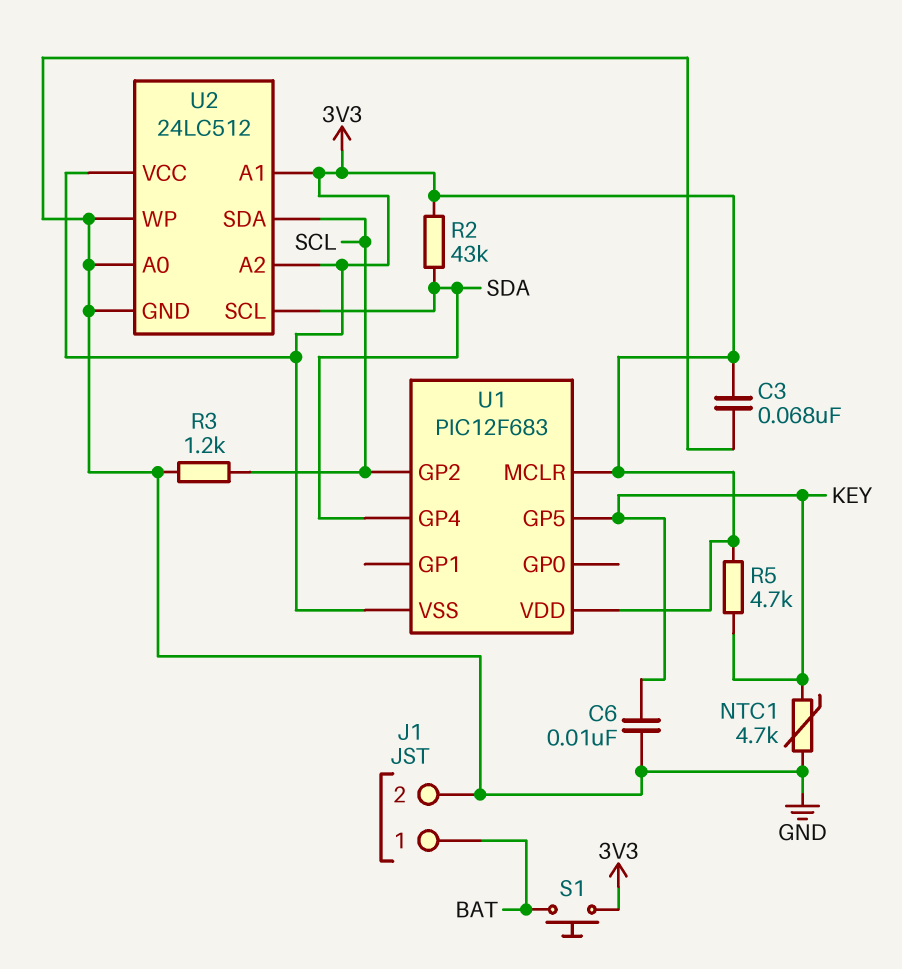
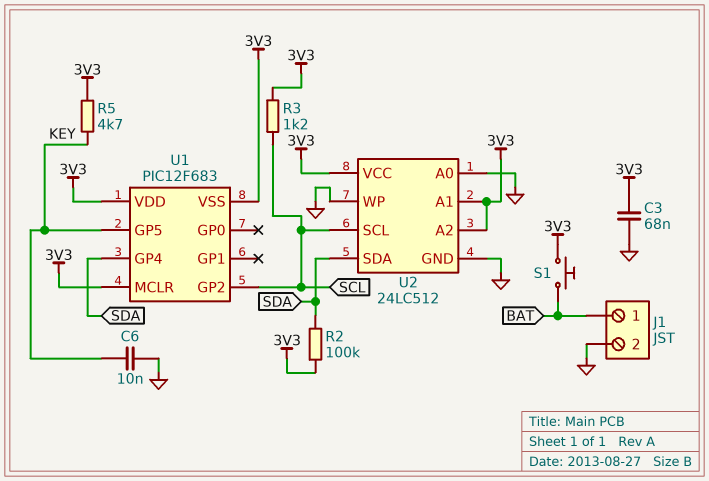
NTC1: 4.7k (GND, KEY) -> none
R2: 43k (3V3, SDA) -> 100k (3V3, SDA)
R3: 1.2k (GND, SCL) -> 1.2k (3V3, SCL)
U2 pin SCL: SDA -> SCL
U2 pin SDA: SCL -> SDA

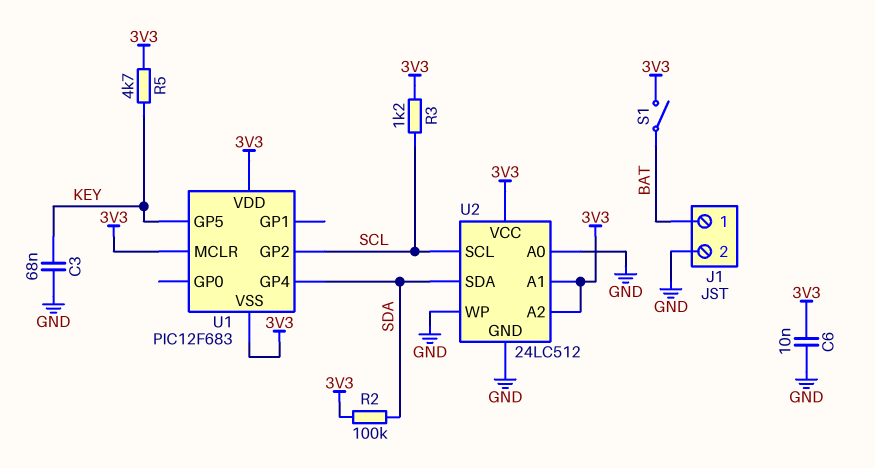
C3: 68nF (3V3, GND) -> 68nF (GND, KEY)
C6: 10nF (GND, KEY) -> 10nF (3V3, GND)
S1: button (3V3, BAT) -> switch (3V3, BAT)

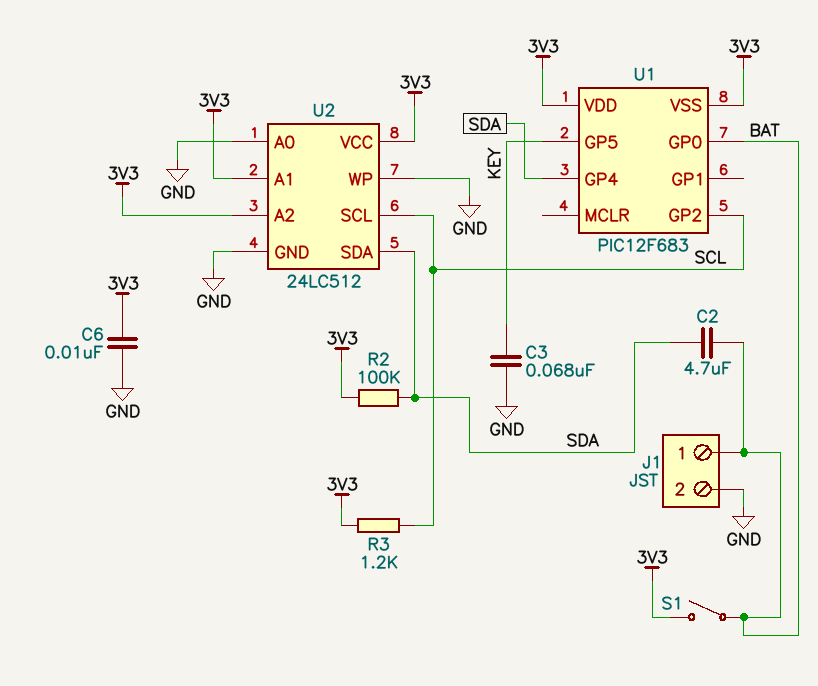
C2: none -> 4.7uF (BAT, SDA)
R5: 4.7k (3V3, KEY) -> none
U1 pin GP0: none -> BAT
U1 pin MCLR: 3V3 -> none

